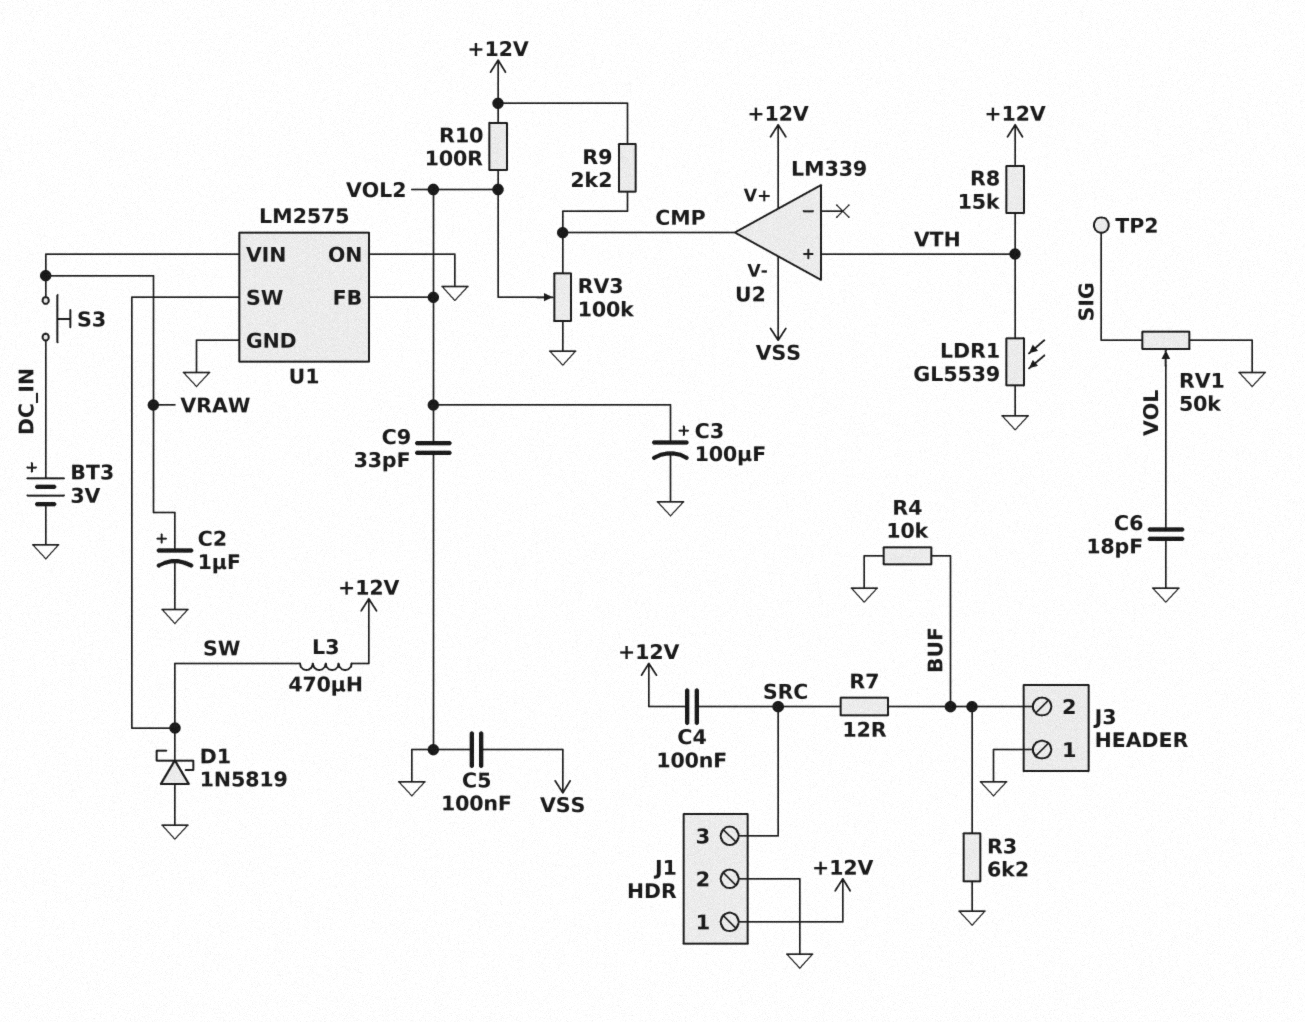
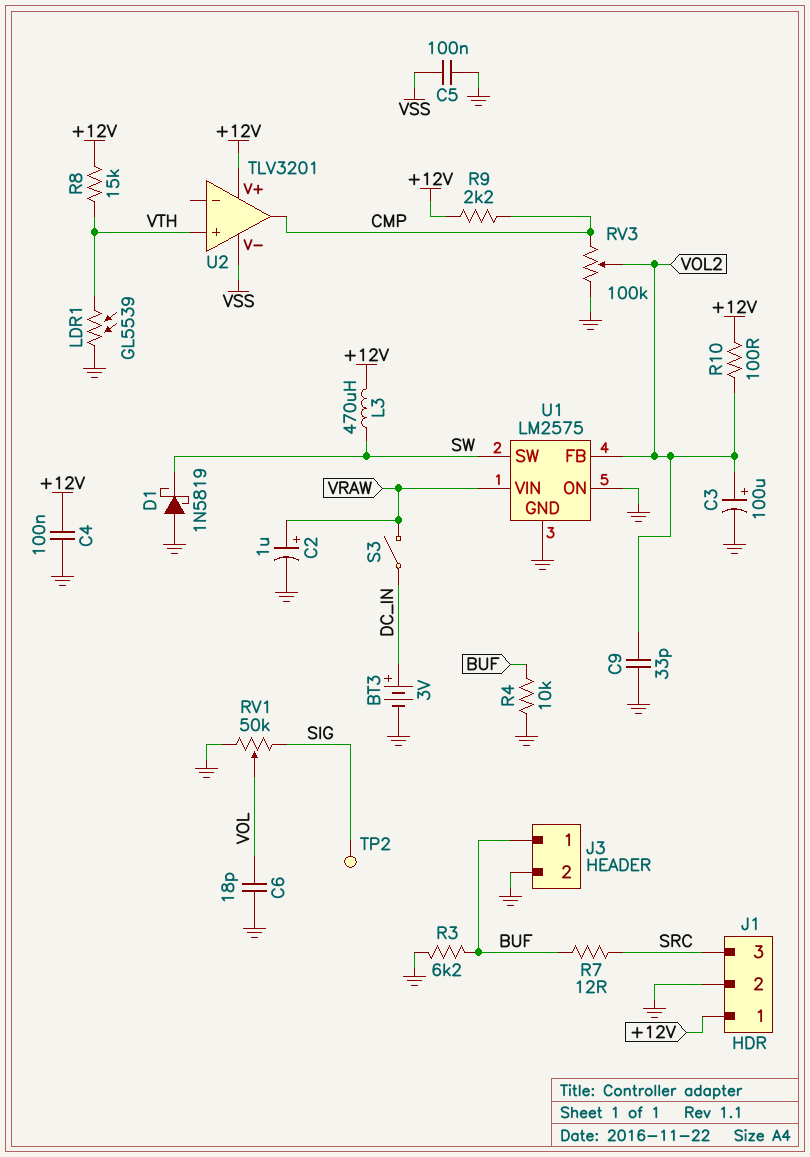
C4: 100nF (+12V, SRC) -> 100nF (+12V, GND)
J3 pin 1: GND -> BUF
J3 pin 2: BUF -> GND
S3: button (DC_IN, VRAW) -> switch (DC_IN, VRAW)
U2: LM339 -> TLV3201

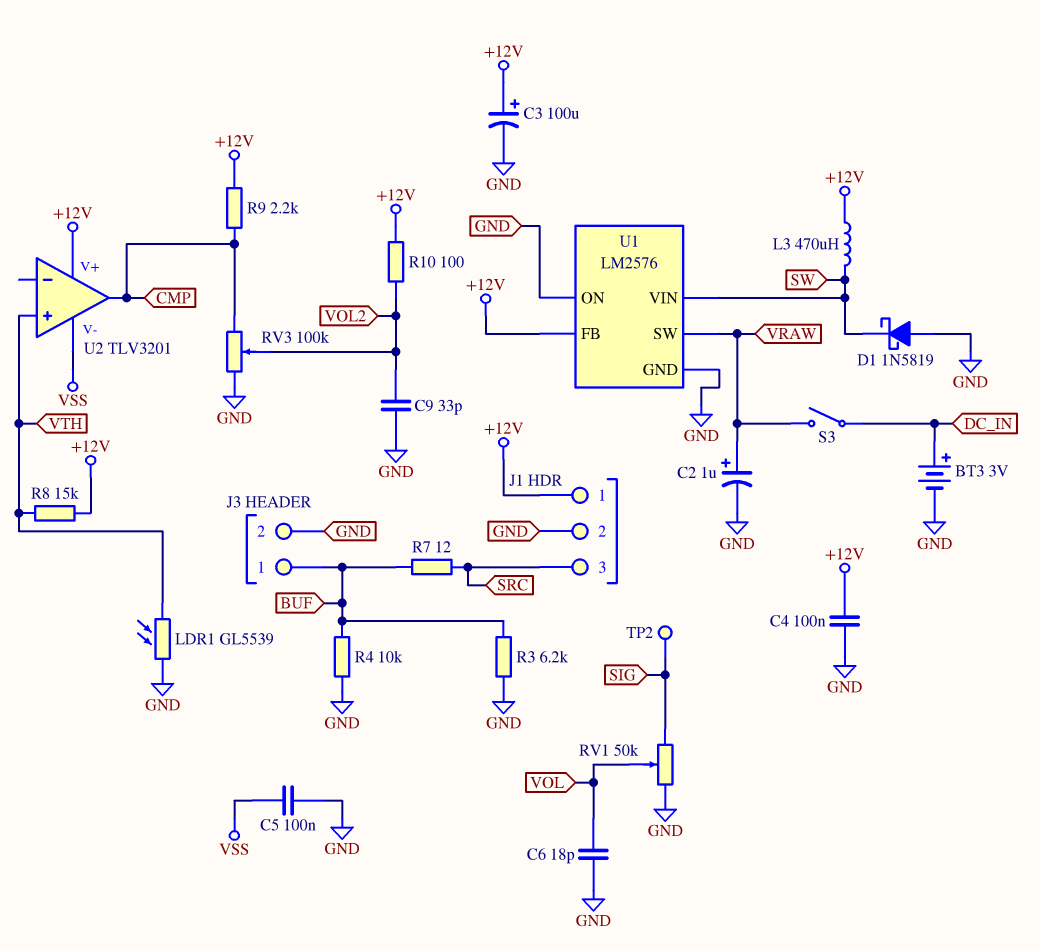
C3: 100uF (plus VOL2, minus GND) -> 100uF (plus +12V, minus GND)
U1: LM2575 -> LM2576
U1 pin FB: VOL2 -> +12V
U1 pin SW: SW -> VRAW
U1 pin VIN: VRAW -> SW

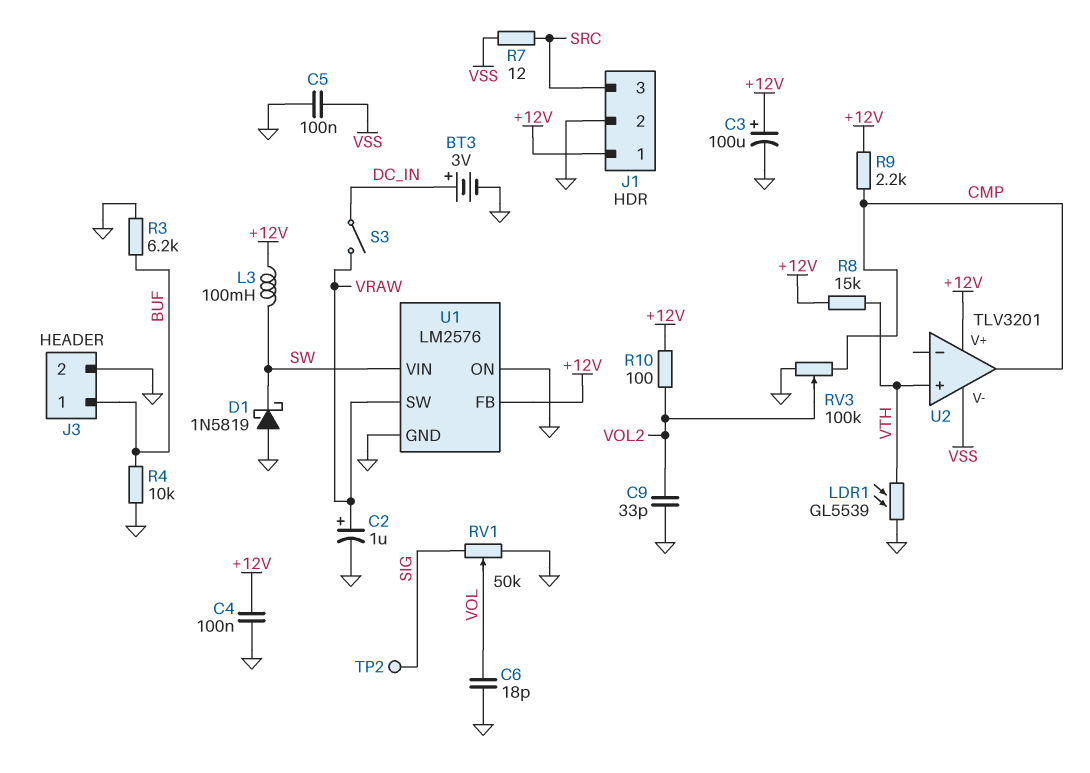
L3: 470uH (+12V, SW) -> 100mH (+12V, SW)
R7: 12 (BUF, SRC) -> 12 (SRC, VSS)

